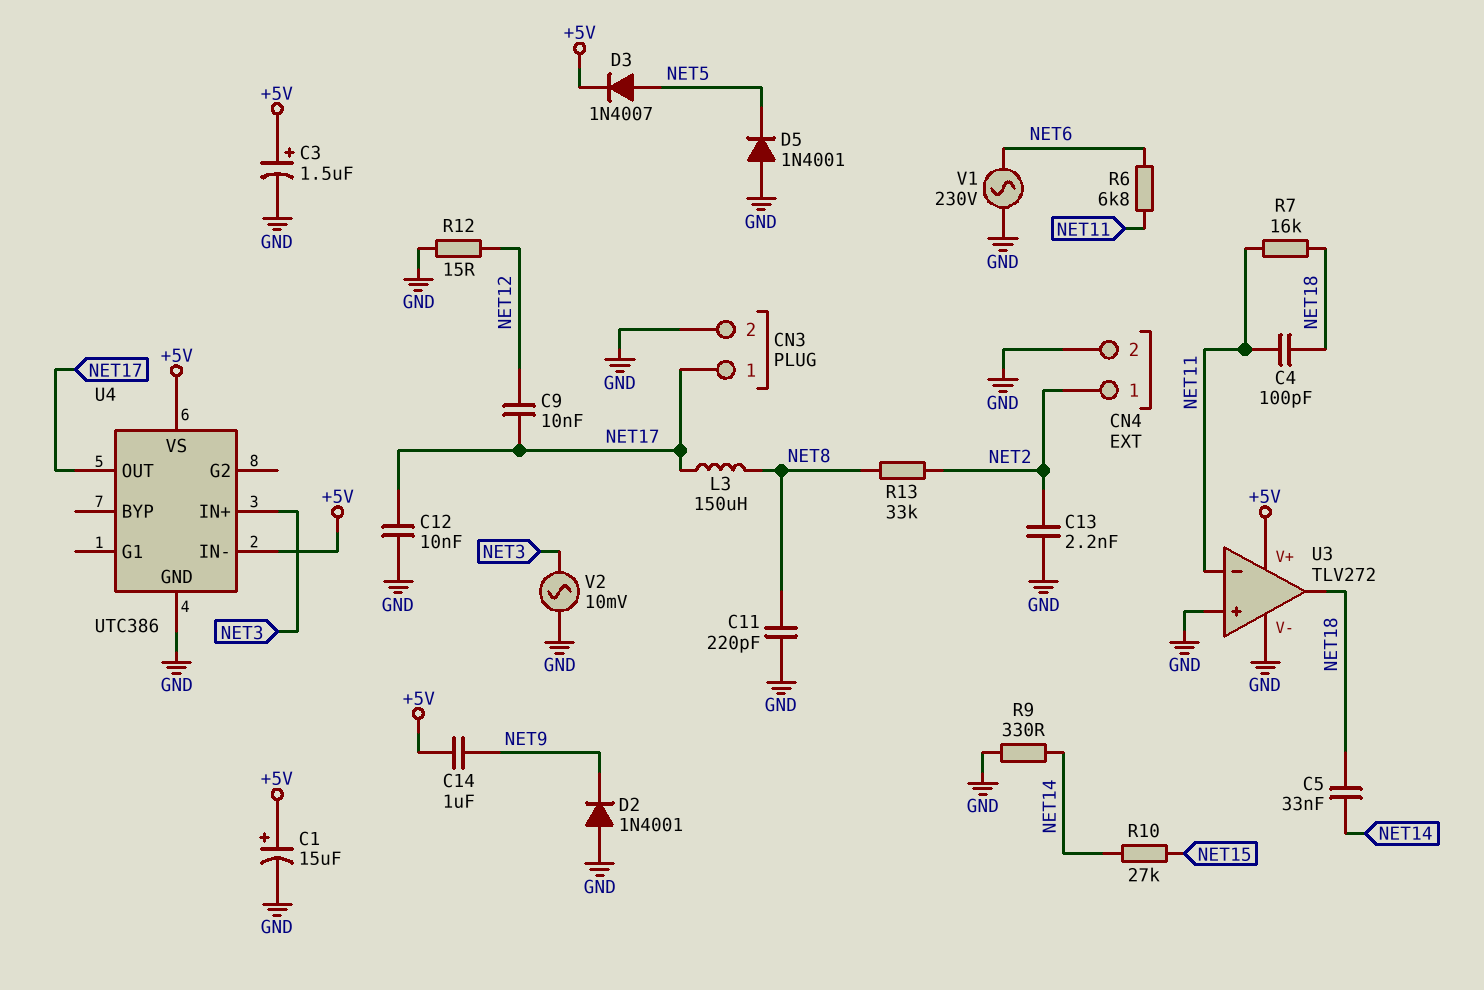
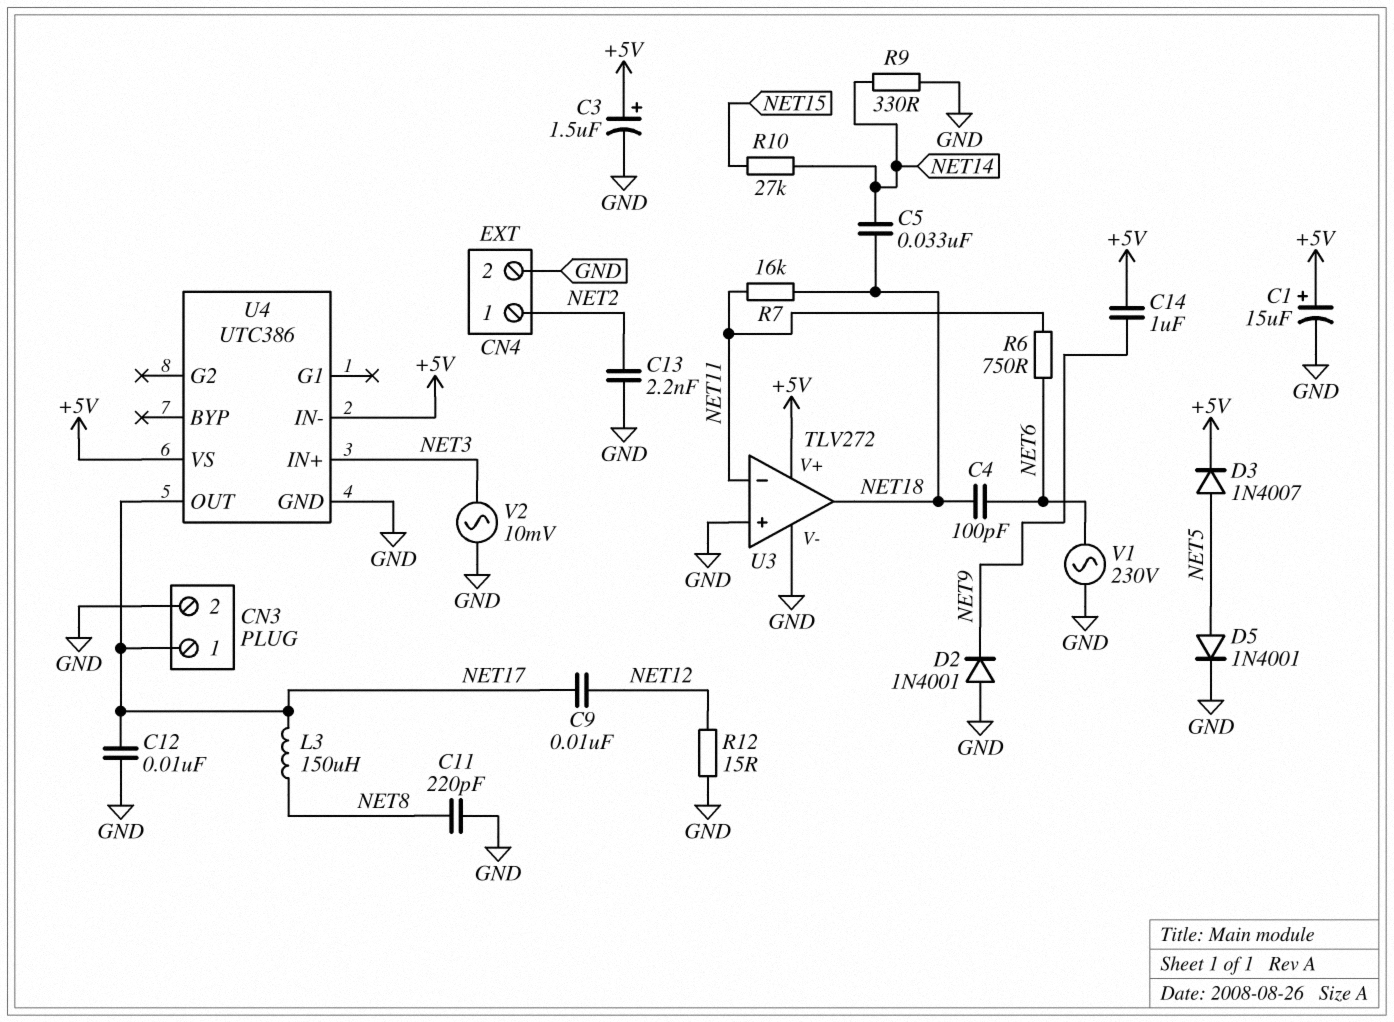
C4: 100pF (NET11, NET18) -> 100pF (NET6, NET18)
D5: diode 1N4001 (A GND, K NET5) -> diode 1N4001 (A NET5, K GND)
R6: 6.8k (NET6, NET11) -> 750 (NET6, NET11)
R13: 33k (NET2, NET8) -> none

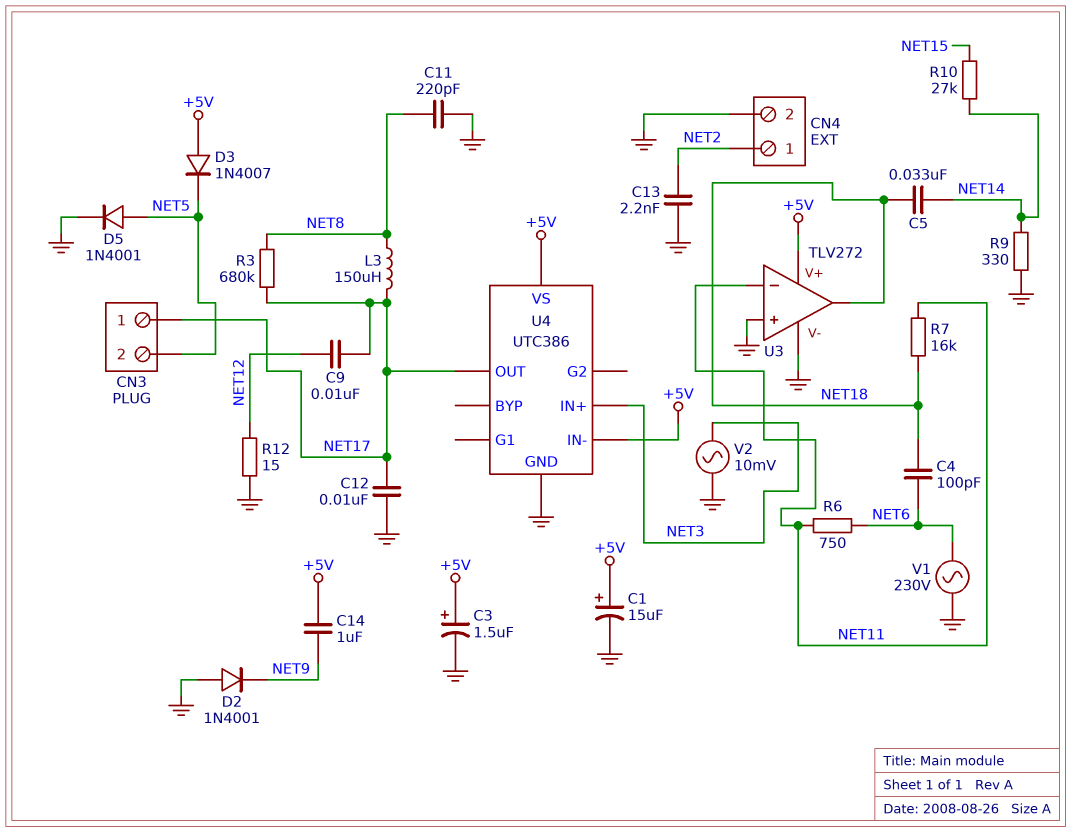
CN3 pin 2: GND -> NET5
D3: diode 1N4007 (A NET5, K +5V) -> diode 1N4007 (A +5V, K NET5)
R3: none -> 680k (NET8, NET17)

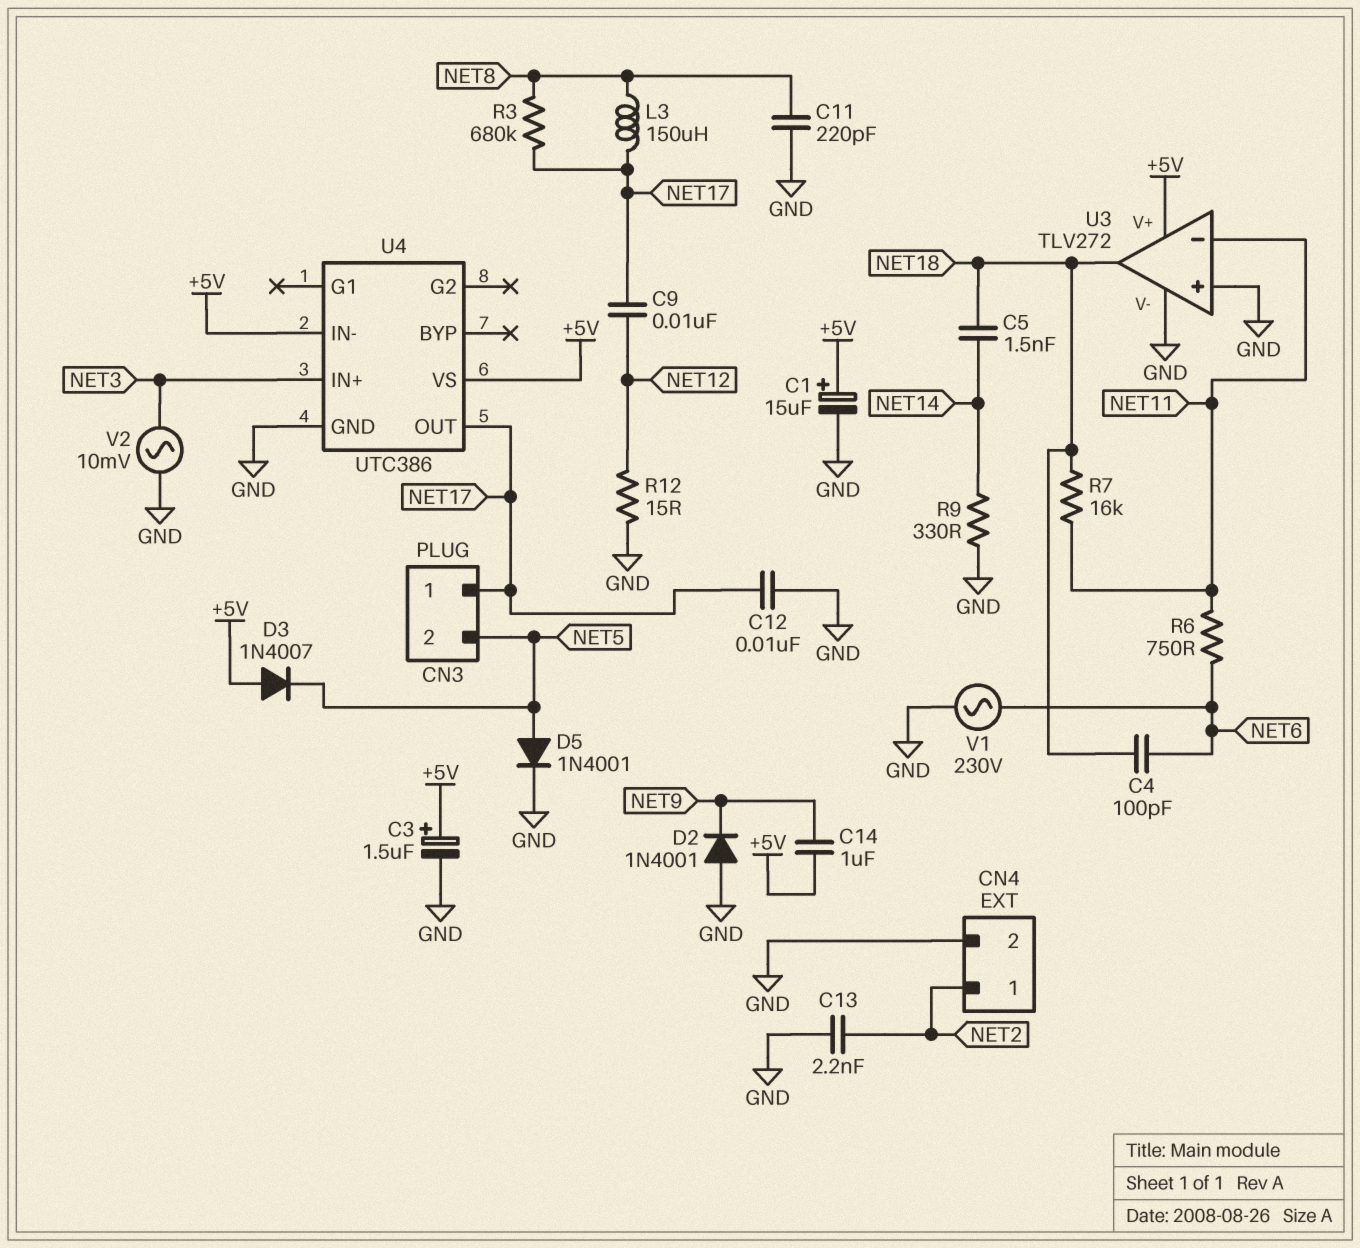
C5: 33nF (NET14, NET18) -> 1.5nF (NET14, NET18)
R10: 27k (NET14, NET15) -> none

